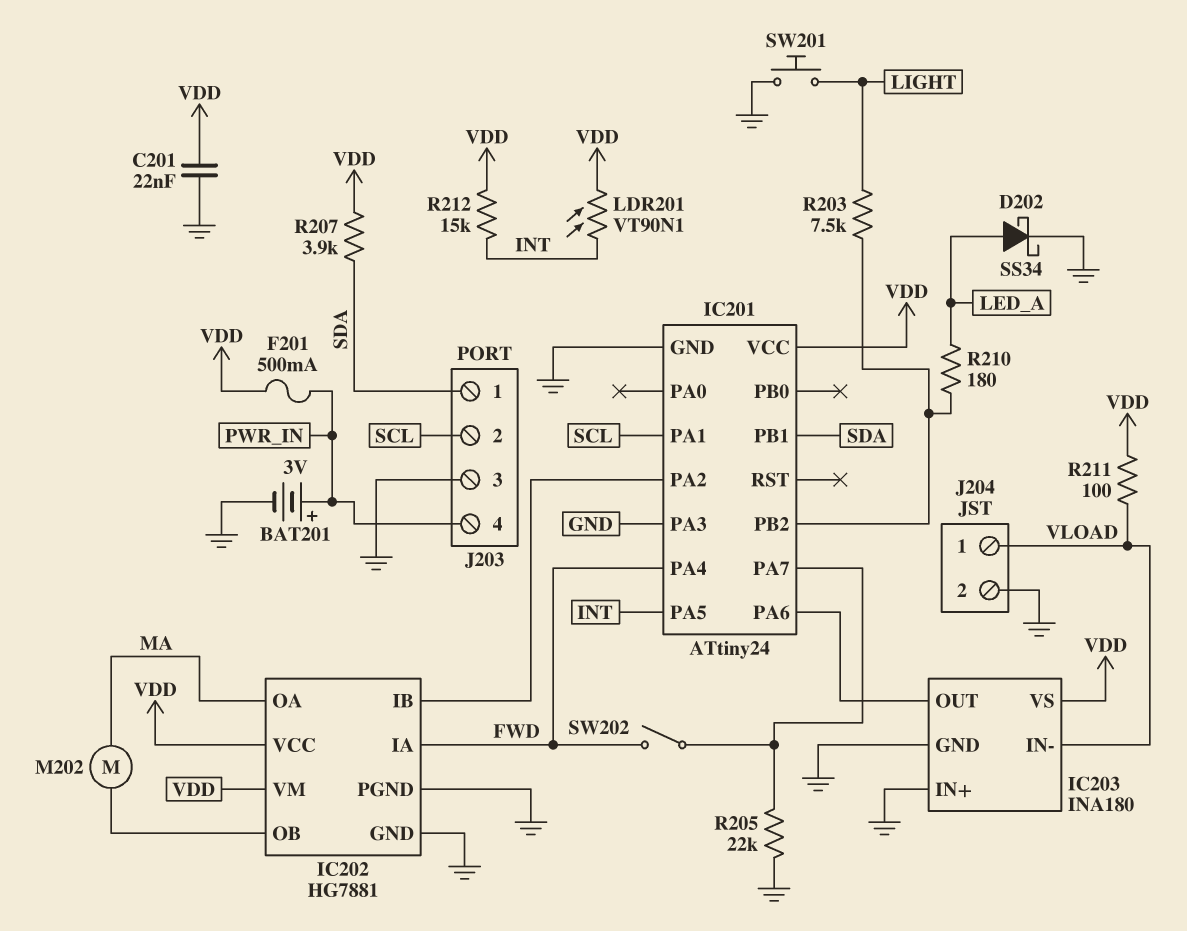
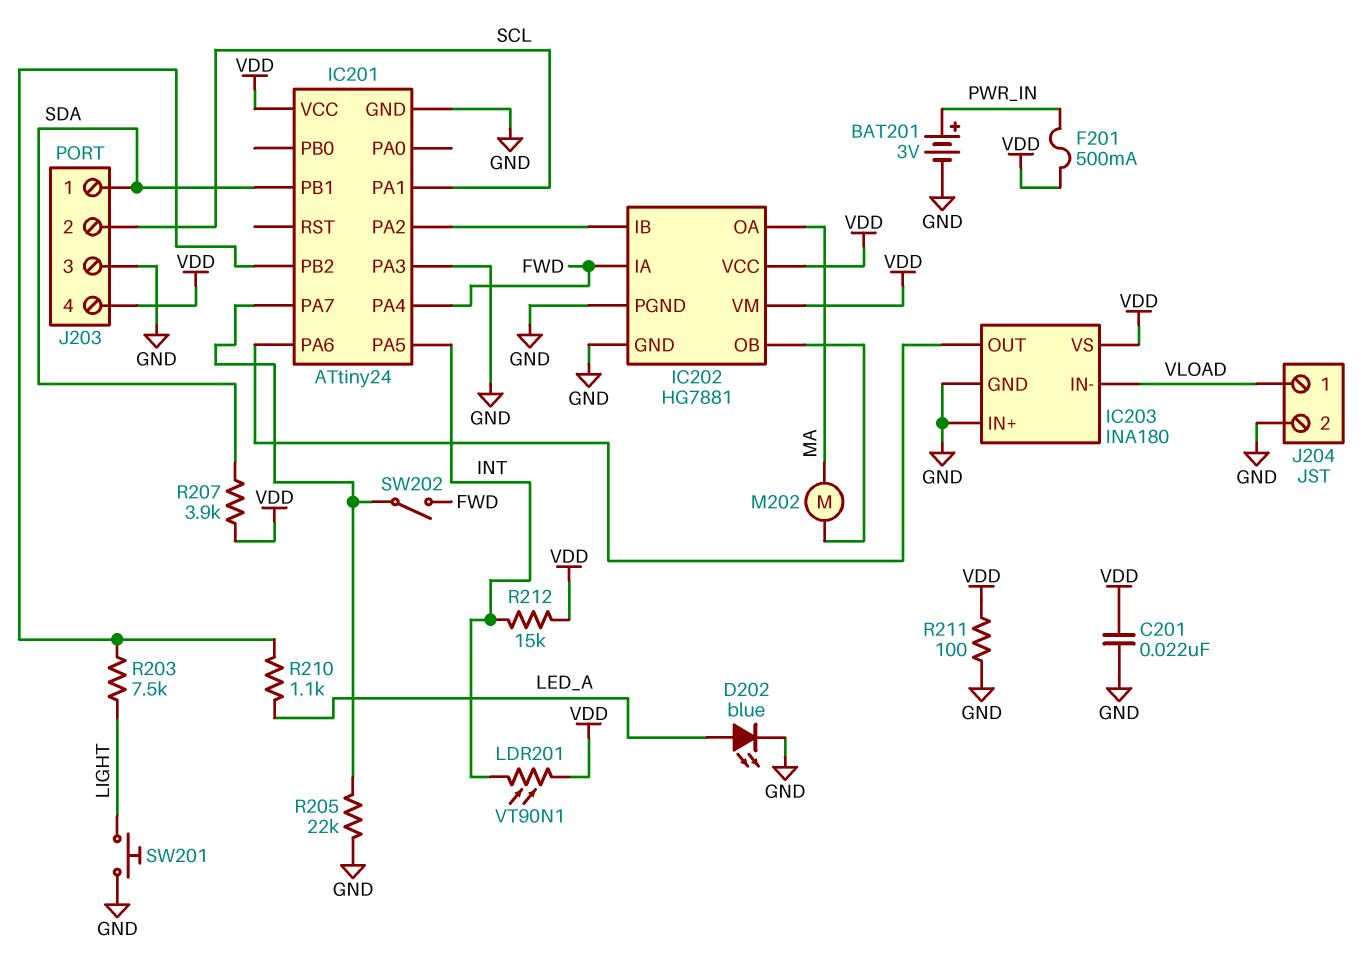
D202: schottky SS34 (A LED_A, K GND) -> LED blue (A LED_A, K GND)
J203 pin 4: PWR_IN -> VDD
R210: 180 (IC201/PB2, LED_A) -> 1.1k (IC201/PB2, LED_A)
R211: 100 (VDD, VLOAD) -> 100 (GND, VDD)

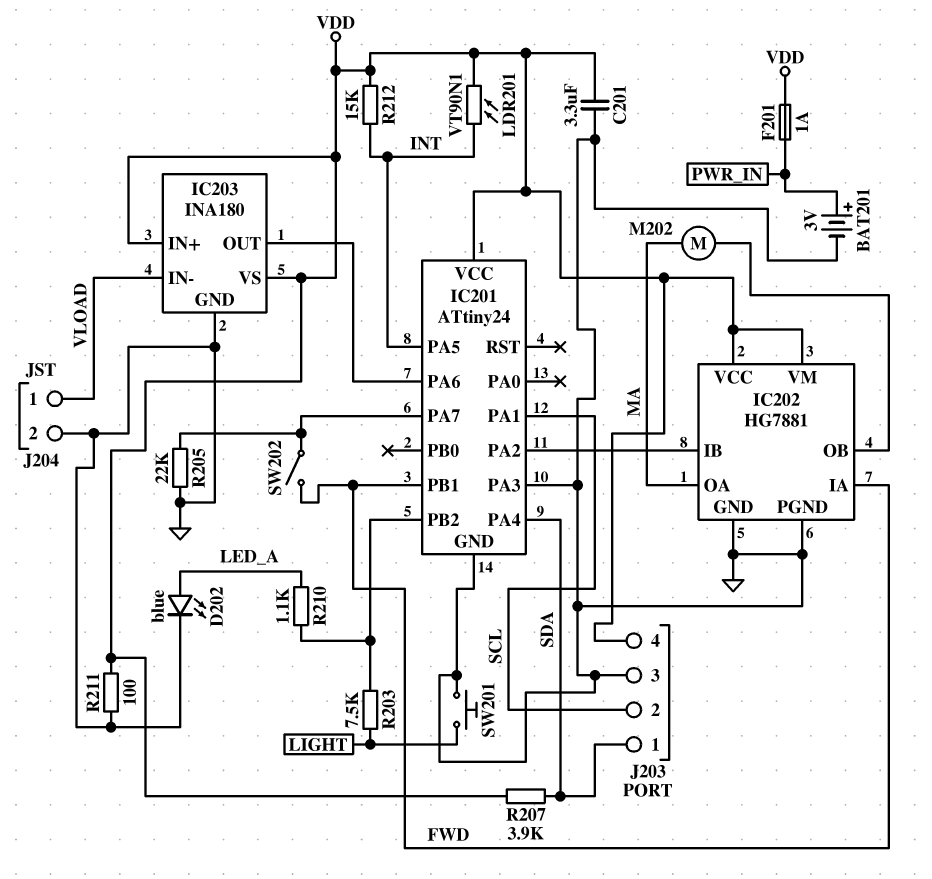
C201: 22nF (GND, VDD) -> 3.3uF (GND, VDD)
F201: 500mA (PWR_IN, VDD) -> 1A (PWR_IN, VDD)
IC201 pin PA4: FWD -> SDA
IC201 pin PB1: SDA -> FWD
IC203 pin IN+: GND -> VDD

